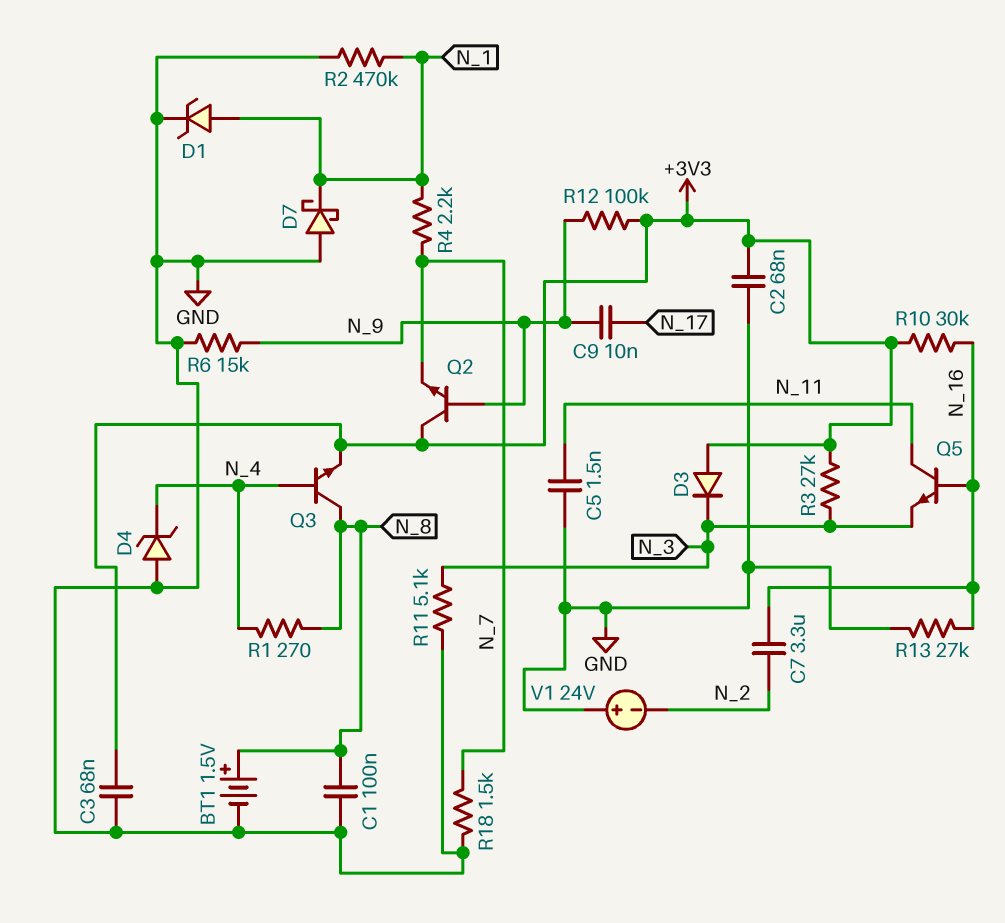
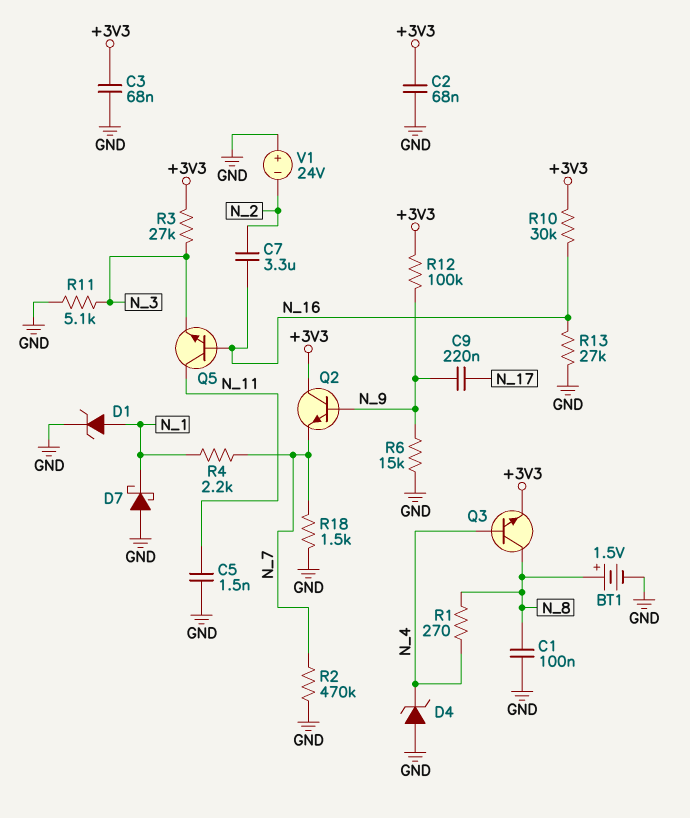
C9: 10nF (N_9, N_17) -> 220nF (N_9, N_17)
D3: diode (A +3V3, K N_3) -> none
R2: 470k (GND, N_1) -> 470k (GND, N_7)

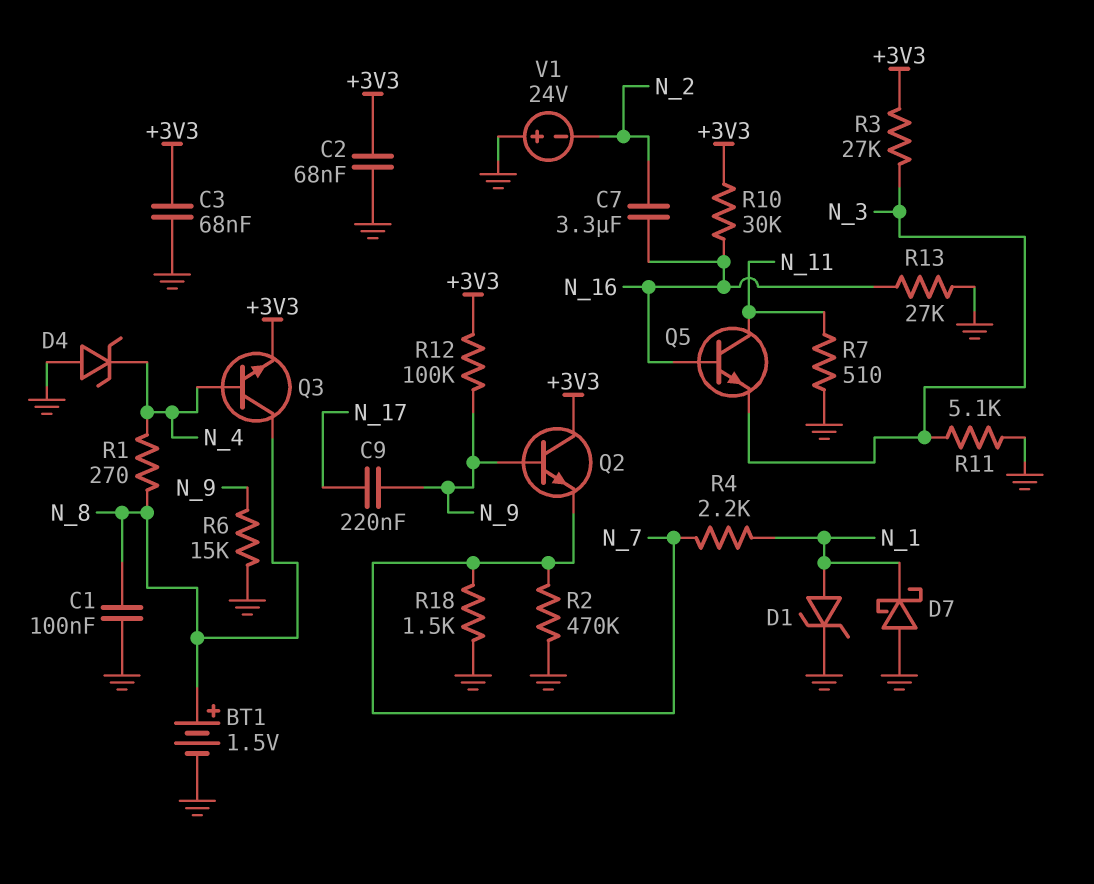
C5: 1.5nF (GND, N_11) -> none
R7: none -> 510 (GND, N_11)

